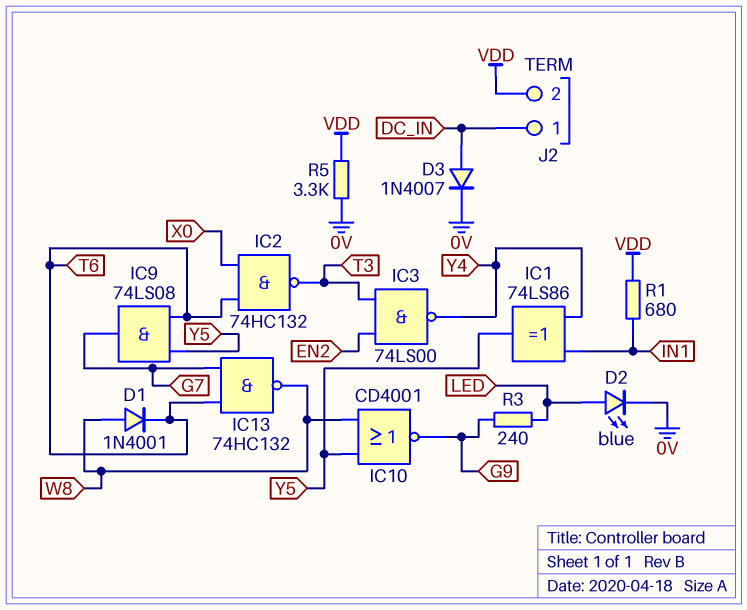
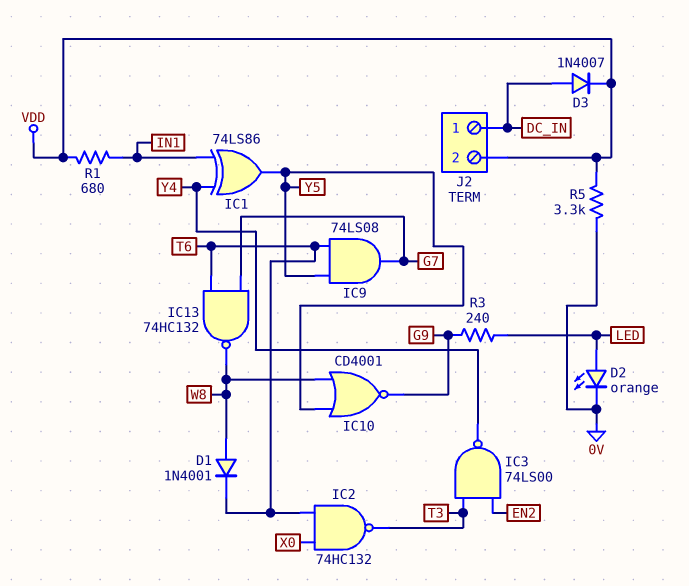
D2: LED blue (A LED, K 0V) -> LED orange (A LED, K 0V)
D3: diode 1N4007 (A DC_IN, K 0V) -> diode 1N4007 (A DC_IN, K VDD)

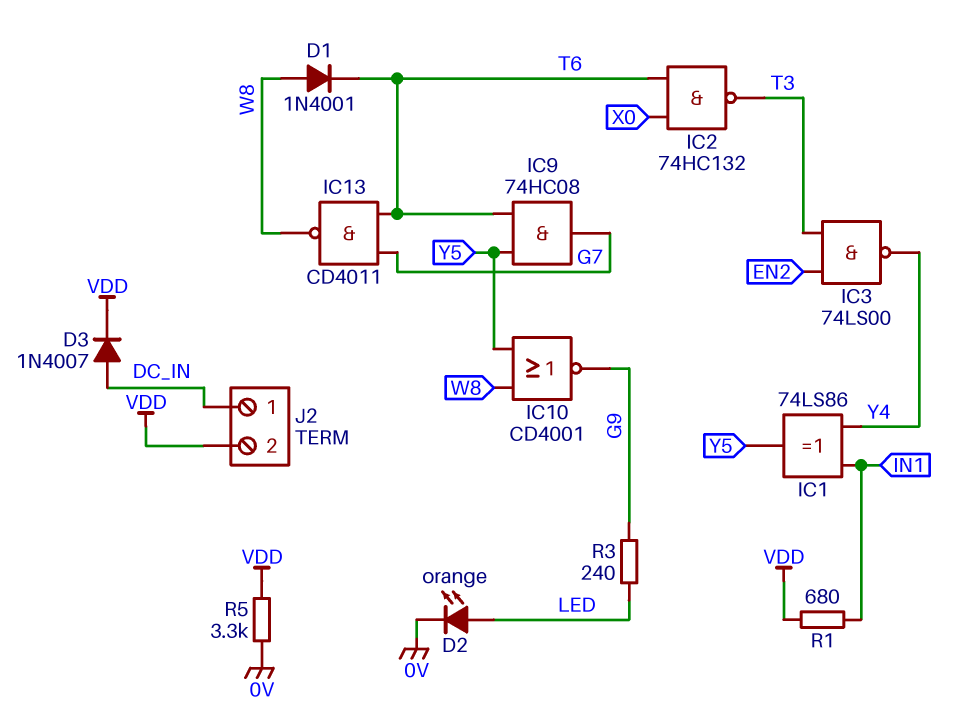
IC9: AND 74LS08 (in T6, in Y5, out G7) -> AND 74HC08 (in T6, in Y5, out G7)
IC13: NAND 74HC132 (in G7, in T6, out W8) -> NAND CD4011 (in G7, in T6, out W8)

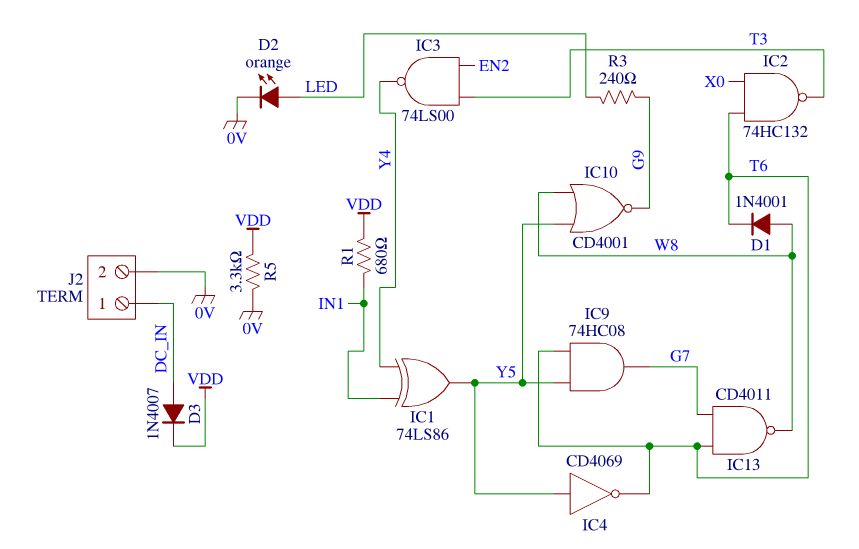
IC4: none -> NOT CD4069 (in Y5, out T6)
J2 pin 2: VDD -> 0V

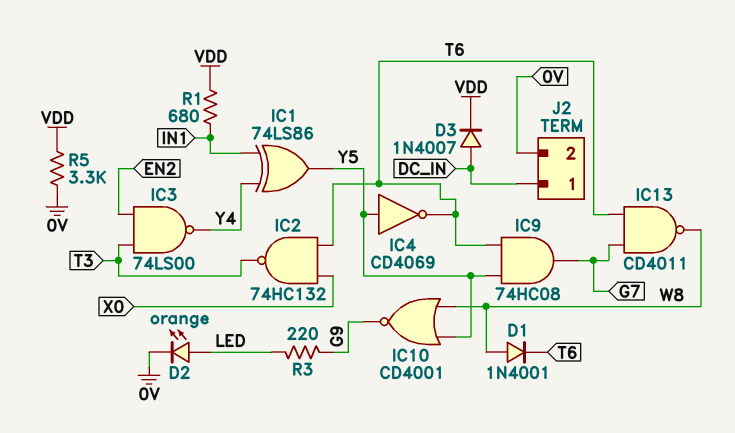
R3: 240 (G9, LED) -> 220 (G9, LED)

